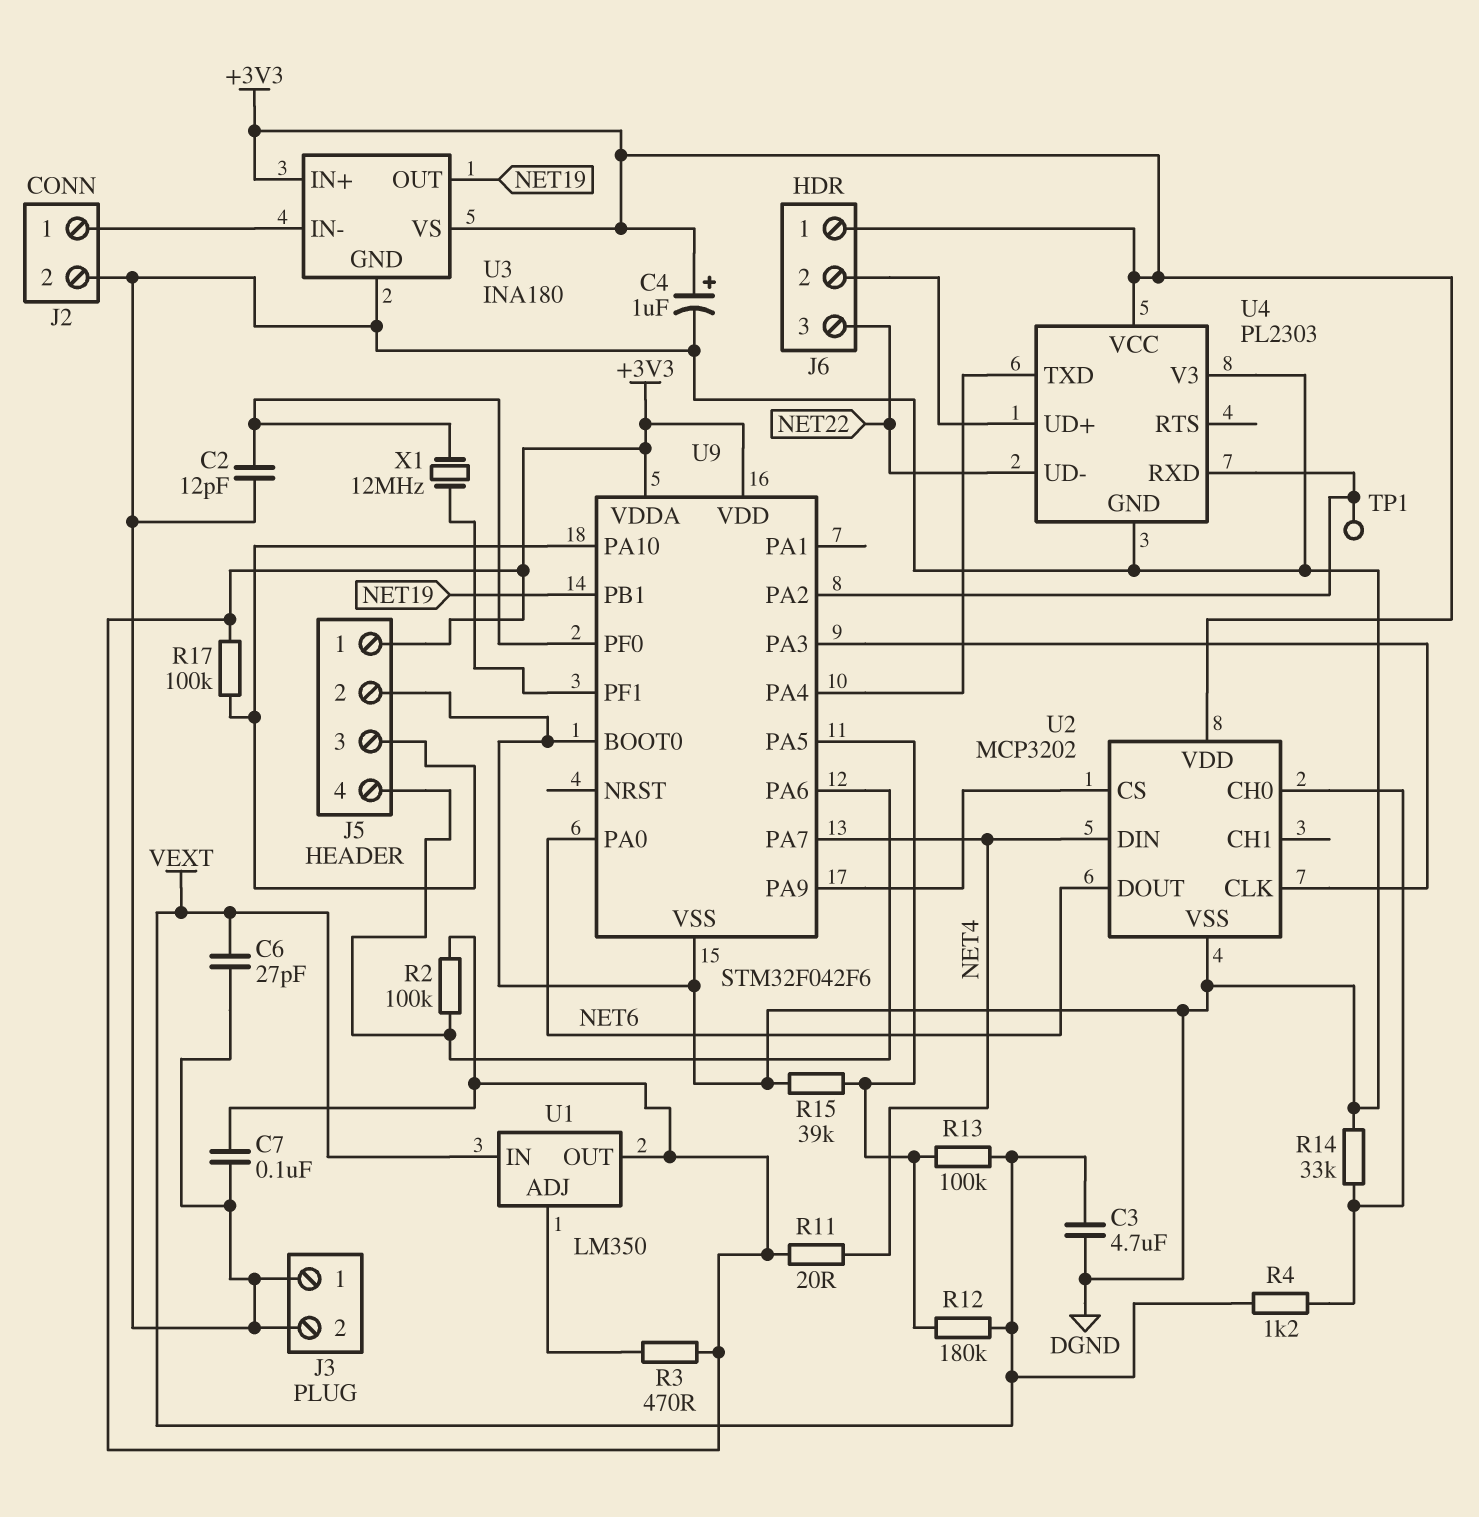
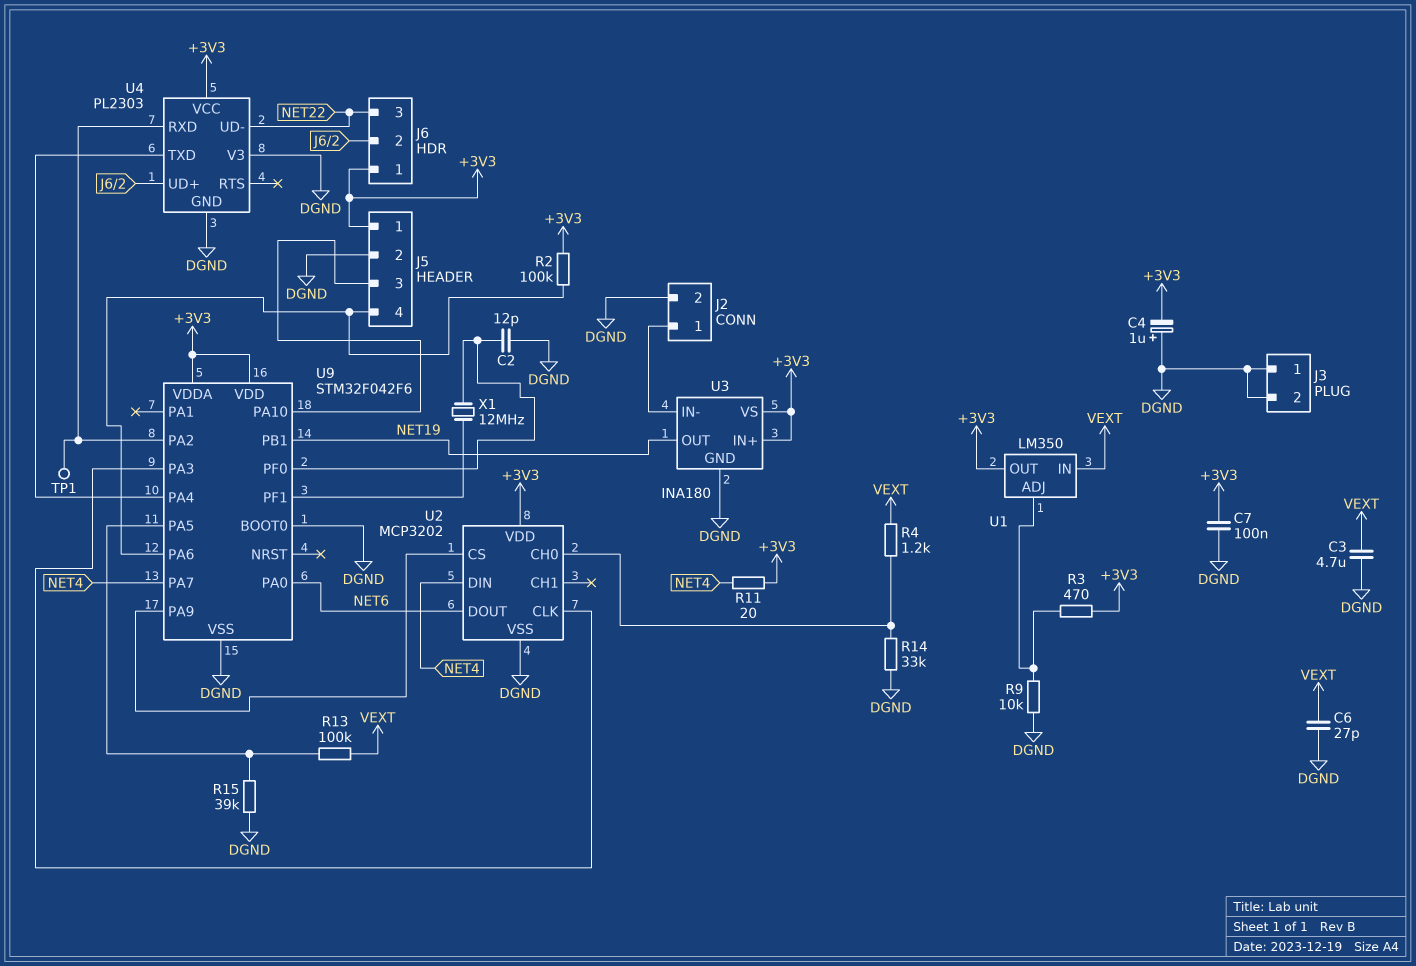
C4: 1uF (plus +3V3, minus DGND) -> 1uF (plus DGND, minus +3V3)
R9: none -> 10k (DGND, U1/ADJ)
R12: 180k (U9/PA5, VEXT) -> none
R17: 100k (+3V3, J5/3) -> none

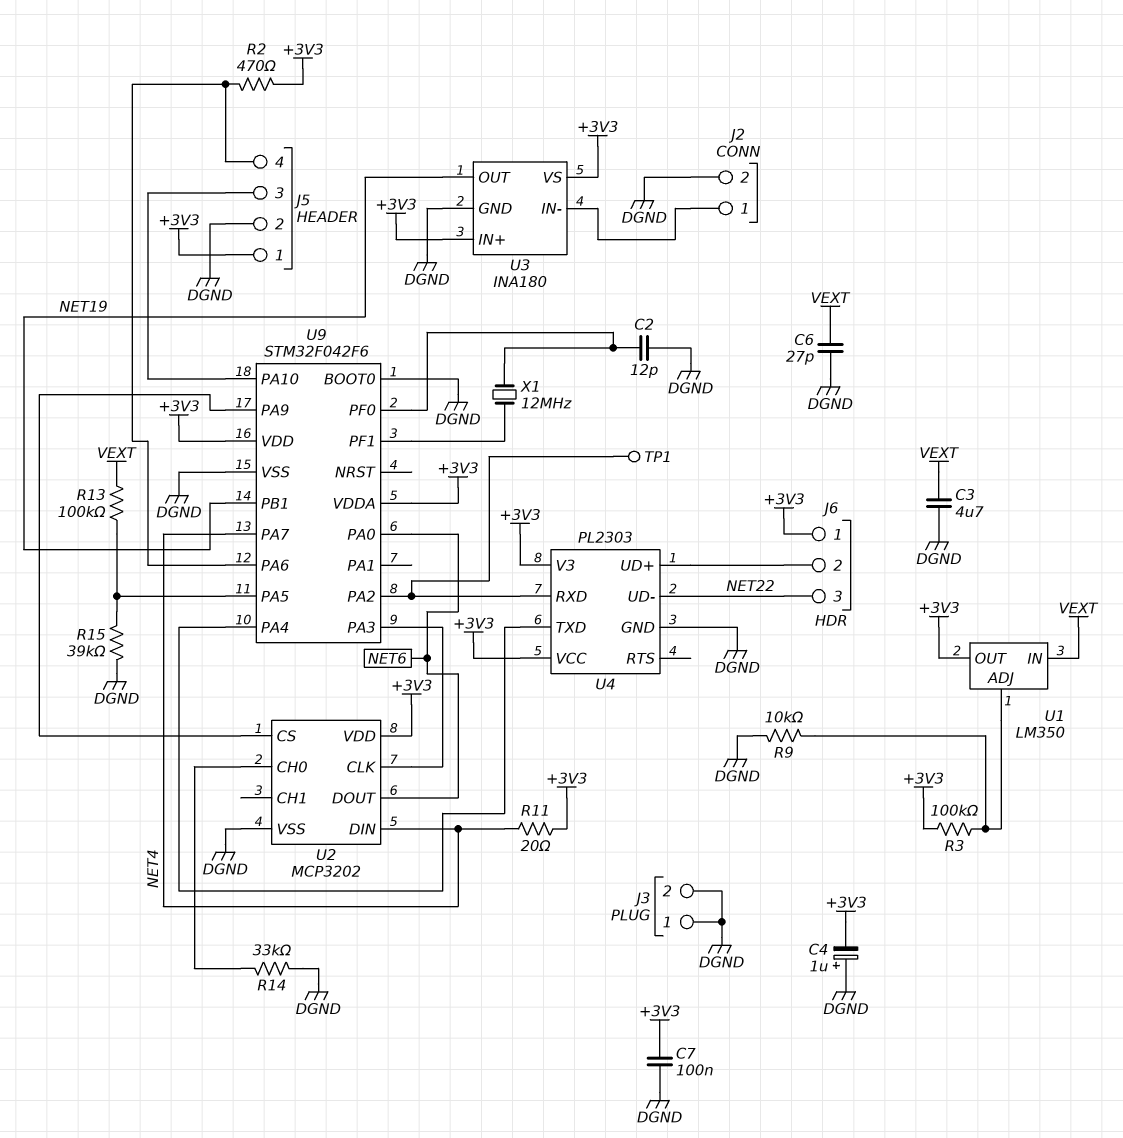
R2: 100k (+3V3, J5/4) -> 470 (+3V3, J5/4)
R3: 470 (+3V3, U1/ADJ) -> 100k (+3V3, U1/ADJ)
R4: 1.2k (U2/CH0, VEXT) -> none
U4 pin V3: DGND -> +3V3

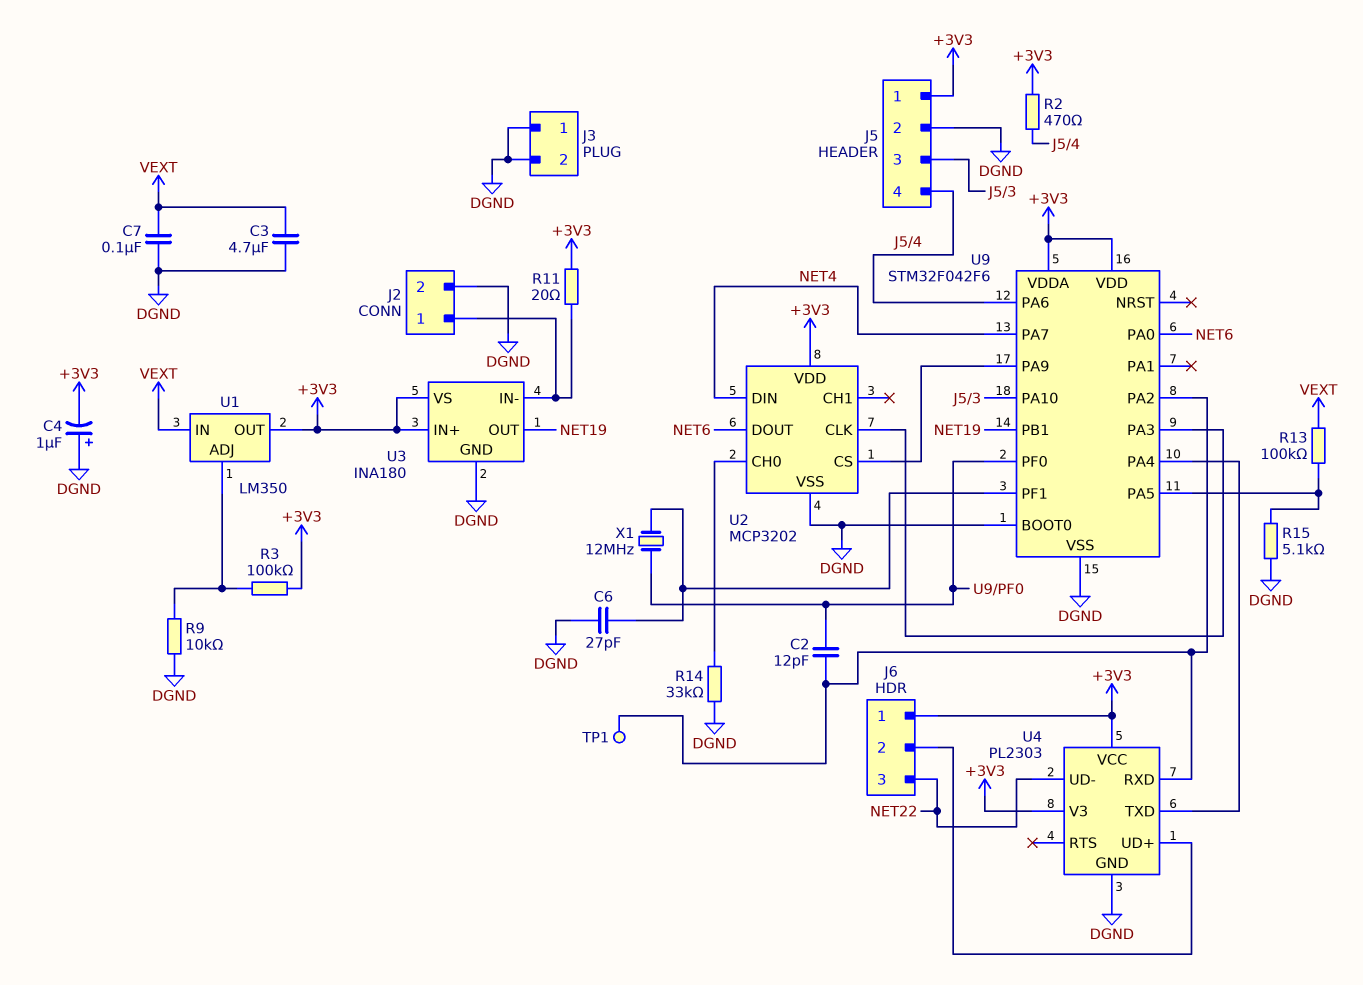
C2: 12pF (DGND, U9/PF0) -> 12pF (U4/RXD, U9/PF0)
C6: 27pF (DGND, VEXT) -> 27pF (DGND, U9/PF1)
C7: 100nF (+3V3, DGND) -> 100nF (DGND, VEXT)
R11: 20 (+3V3, NET4) -> 20 (+3V3, J2/1)
R15: 39k (DGND, U9/PA5) -> 5.1k (DGND, U9/PA5)

